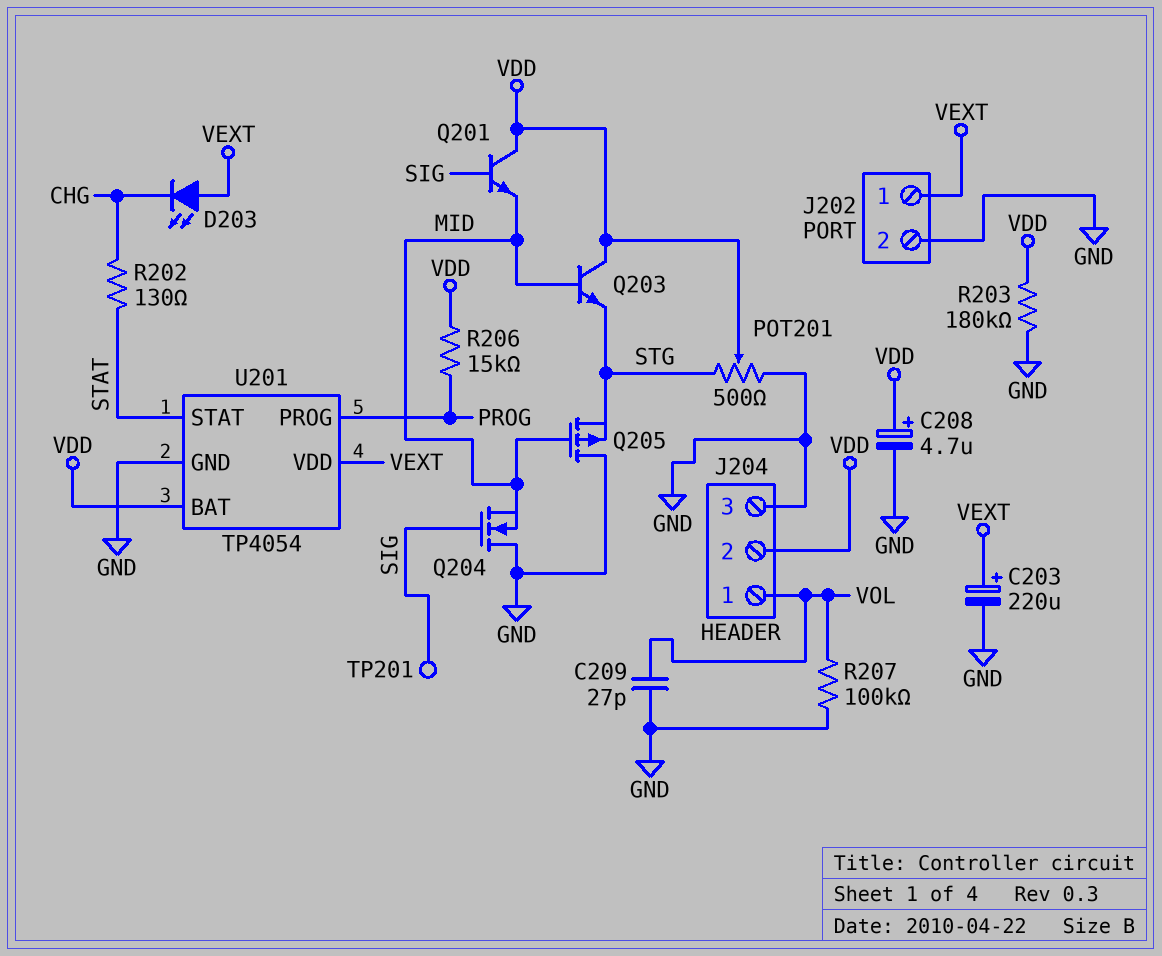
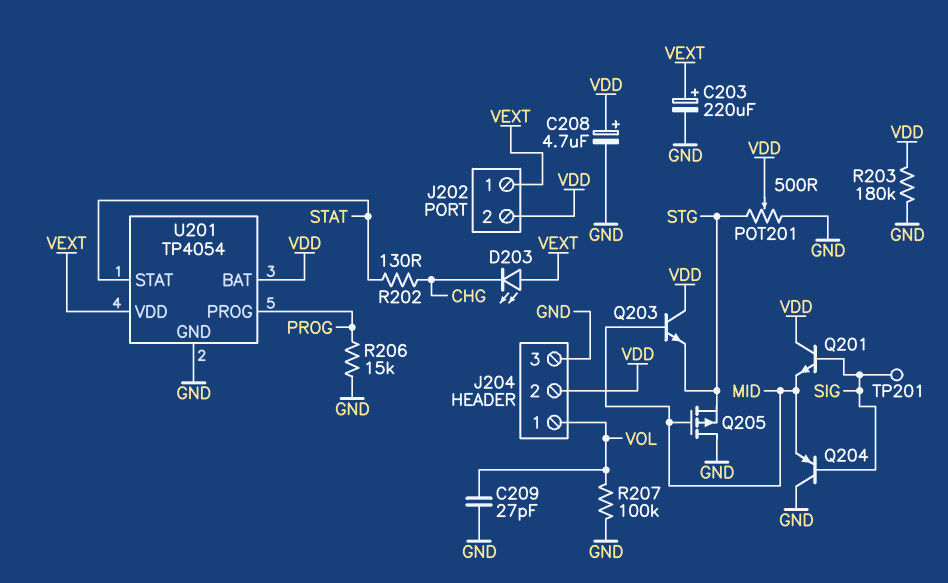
J202 pin 2: GND -> VDD
Q204: NMOS (G SIG, D GND, S MID) -> PNP (B SIG, C GND, E MID)
R206: 15k (PROG, VDD) -> 15k (GND, PROG)

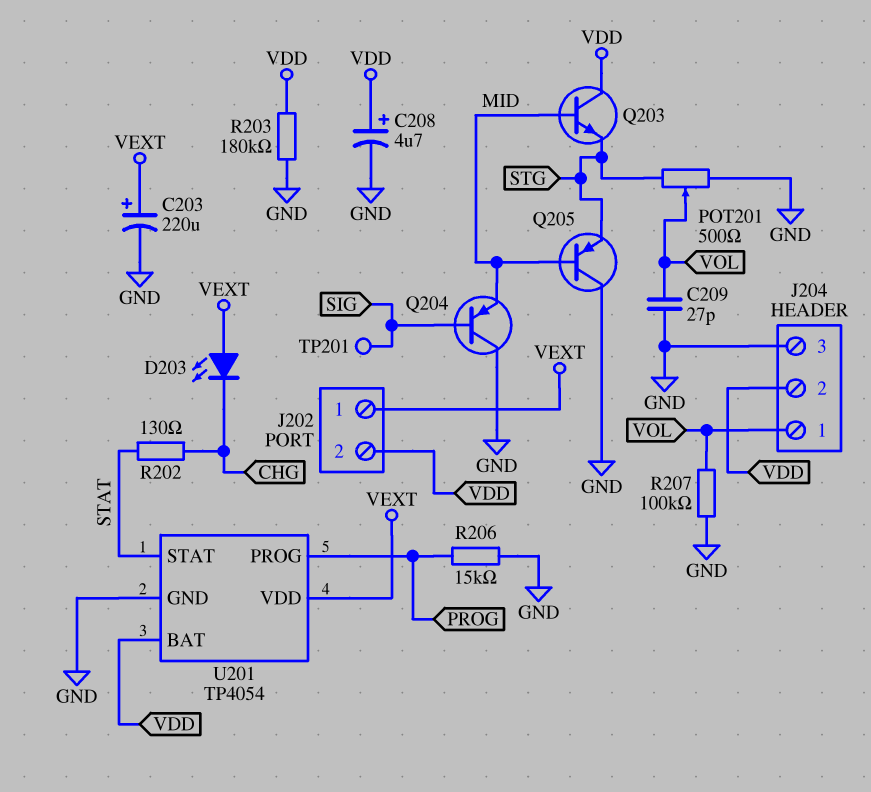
POT201: 500 (GND, STG, wiper VDD) -> 500 (GND, STG, wiper VOL)
Q201: NPN (B SIG, C VDD, E MID) -> none
Q205: PMOS (G MID, D GND, S STG) -> PNP (B MID, C GND, E STG)

